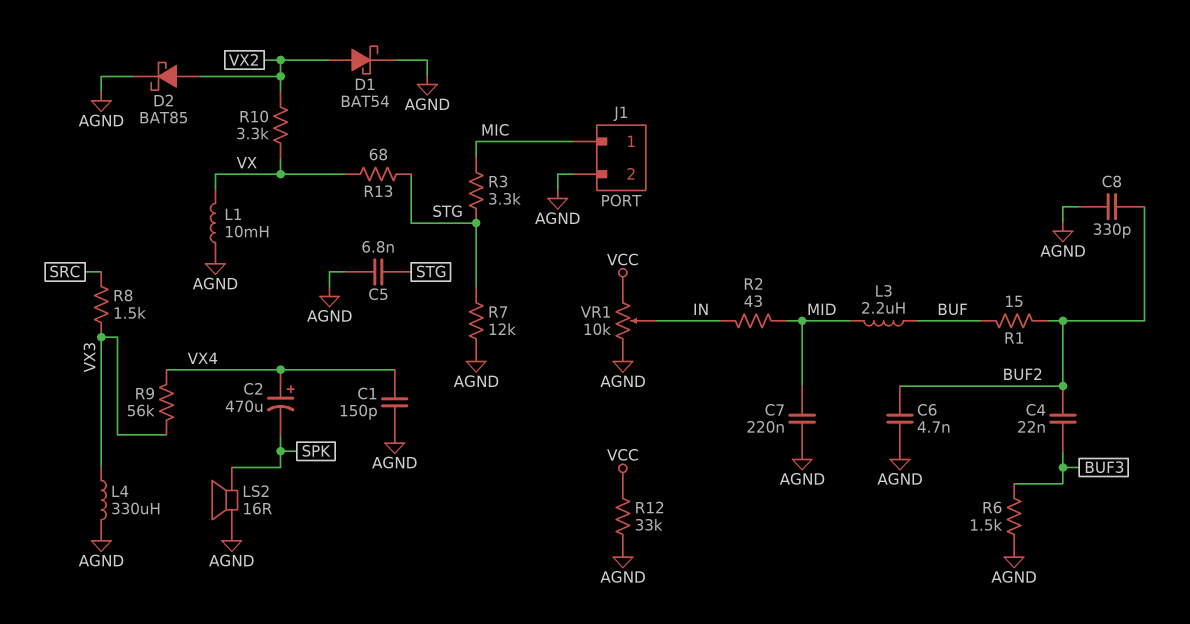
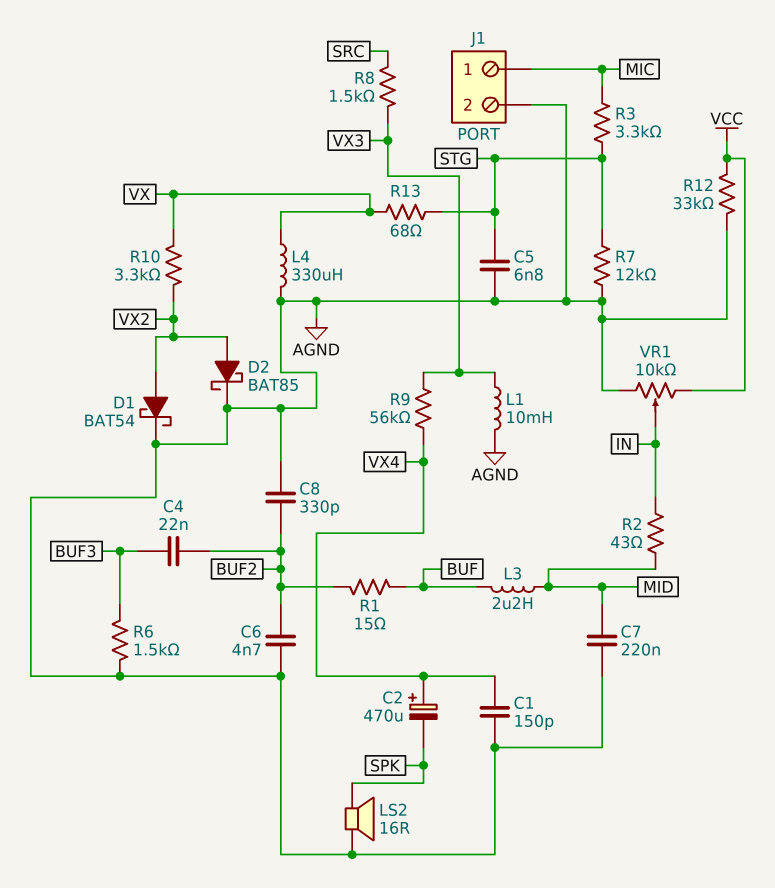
L1: 10mH (AGND, VX) -> 10mH (AGND, VX3)
L4: 330uH (AGND, VX3) -> 330uH (AGND, VX)

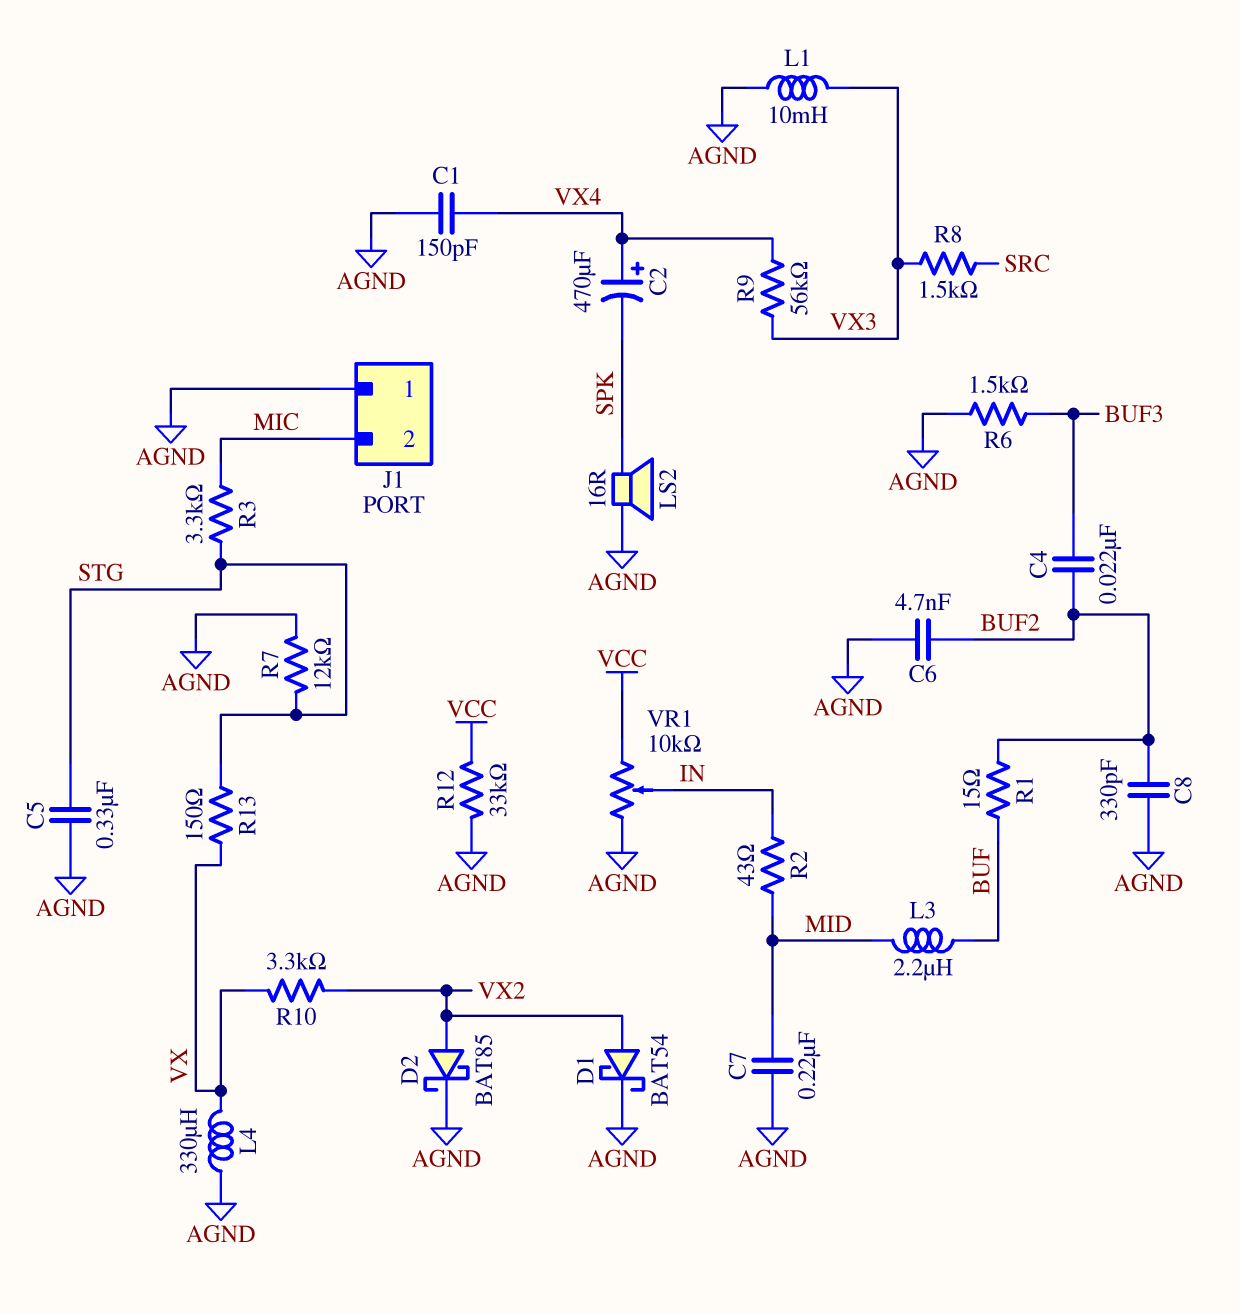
C5: 6.8nF (AGND, STG) -> 330nF (AGND, STG)
J1 pin 1: MIC -> AGND
J1 pin 2: AGND -> MIC
R13: 68 (STG, VX) -> 150 (STG, VX)

